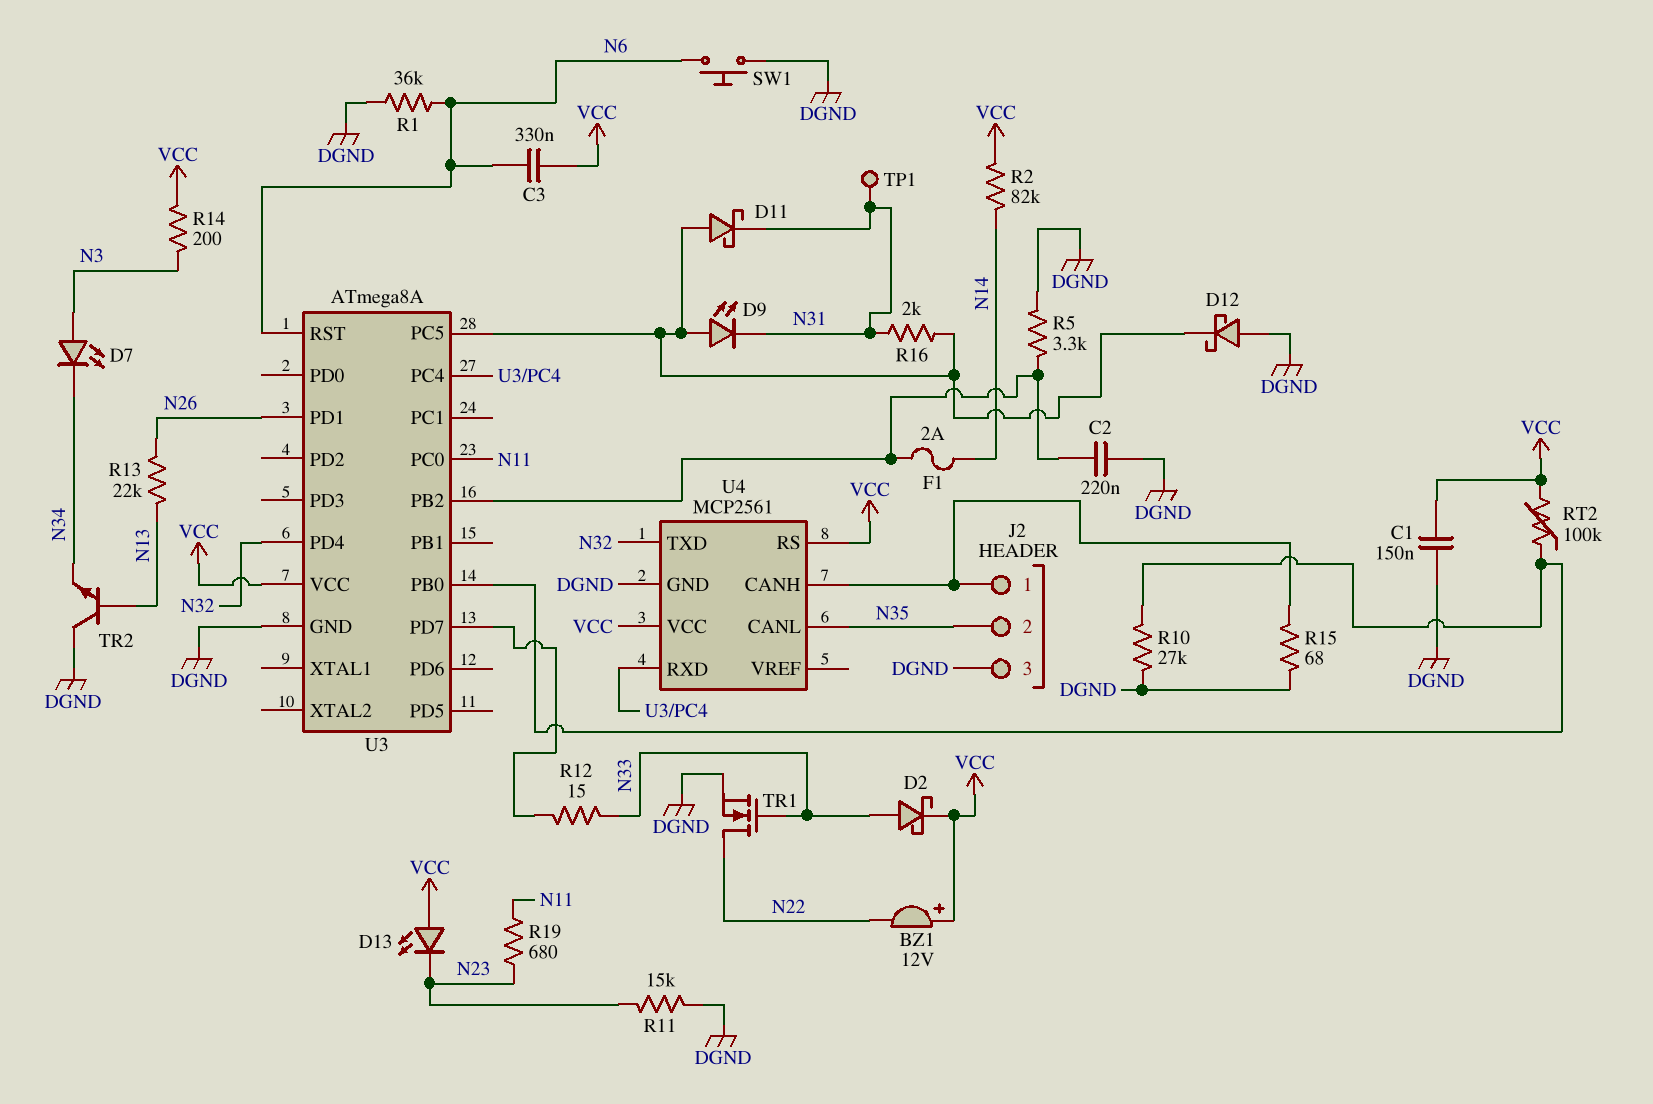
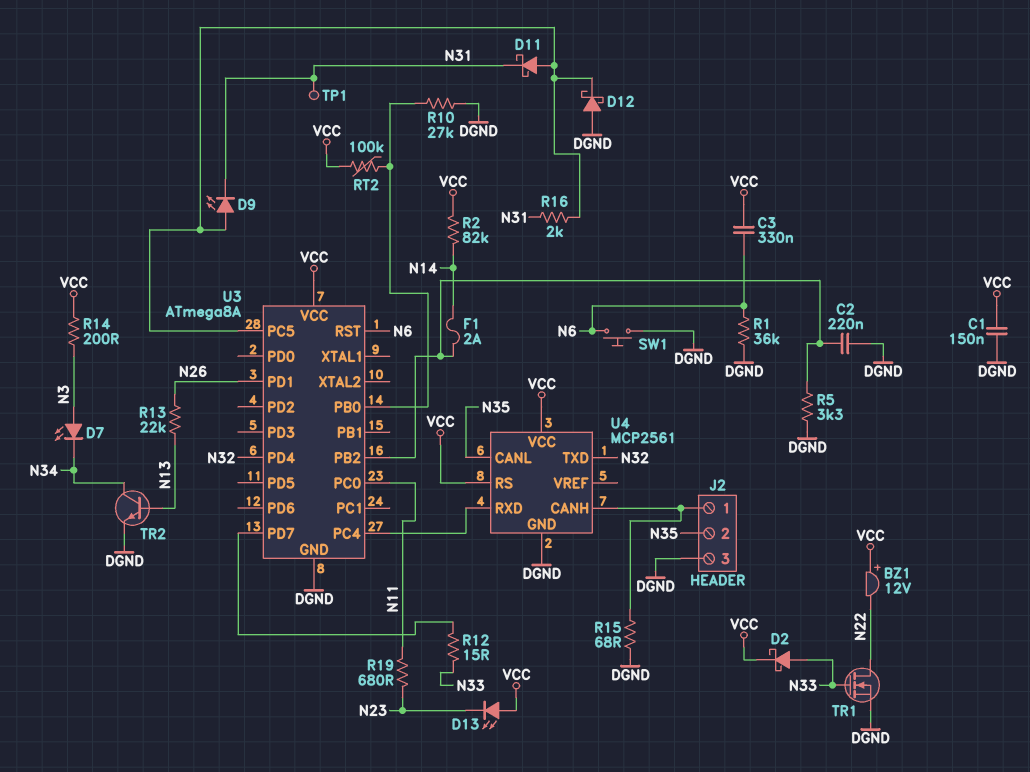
R11: 15k (DGND, N23) -> none
TR2: NPN (B N13, C DGND, E N34) -> NPN (B N13, C N34, E DGND)

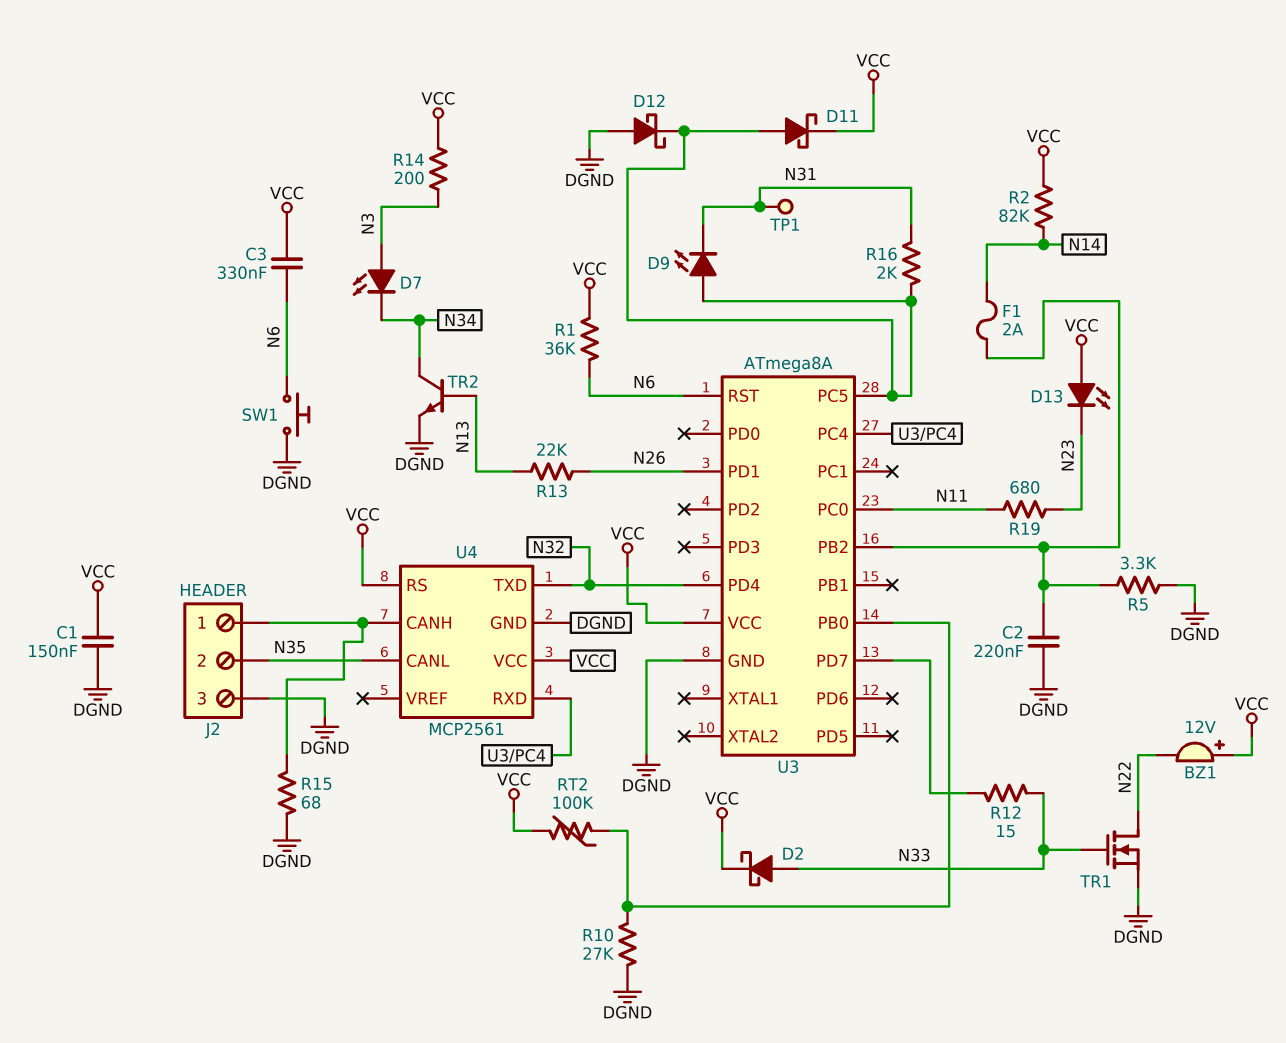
D11: schottky (A U3/PC5, K N31) -> schottky (A U3/PC5, K VCC)
R1: 36k (DGND, N6) -> 36k (N6, VCC)

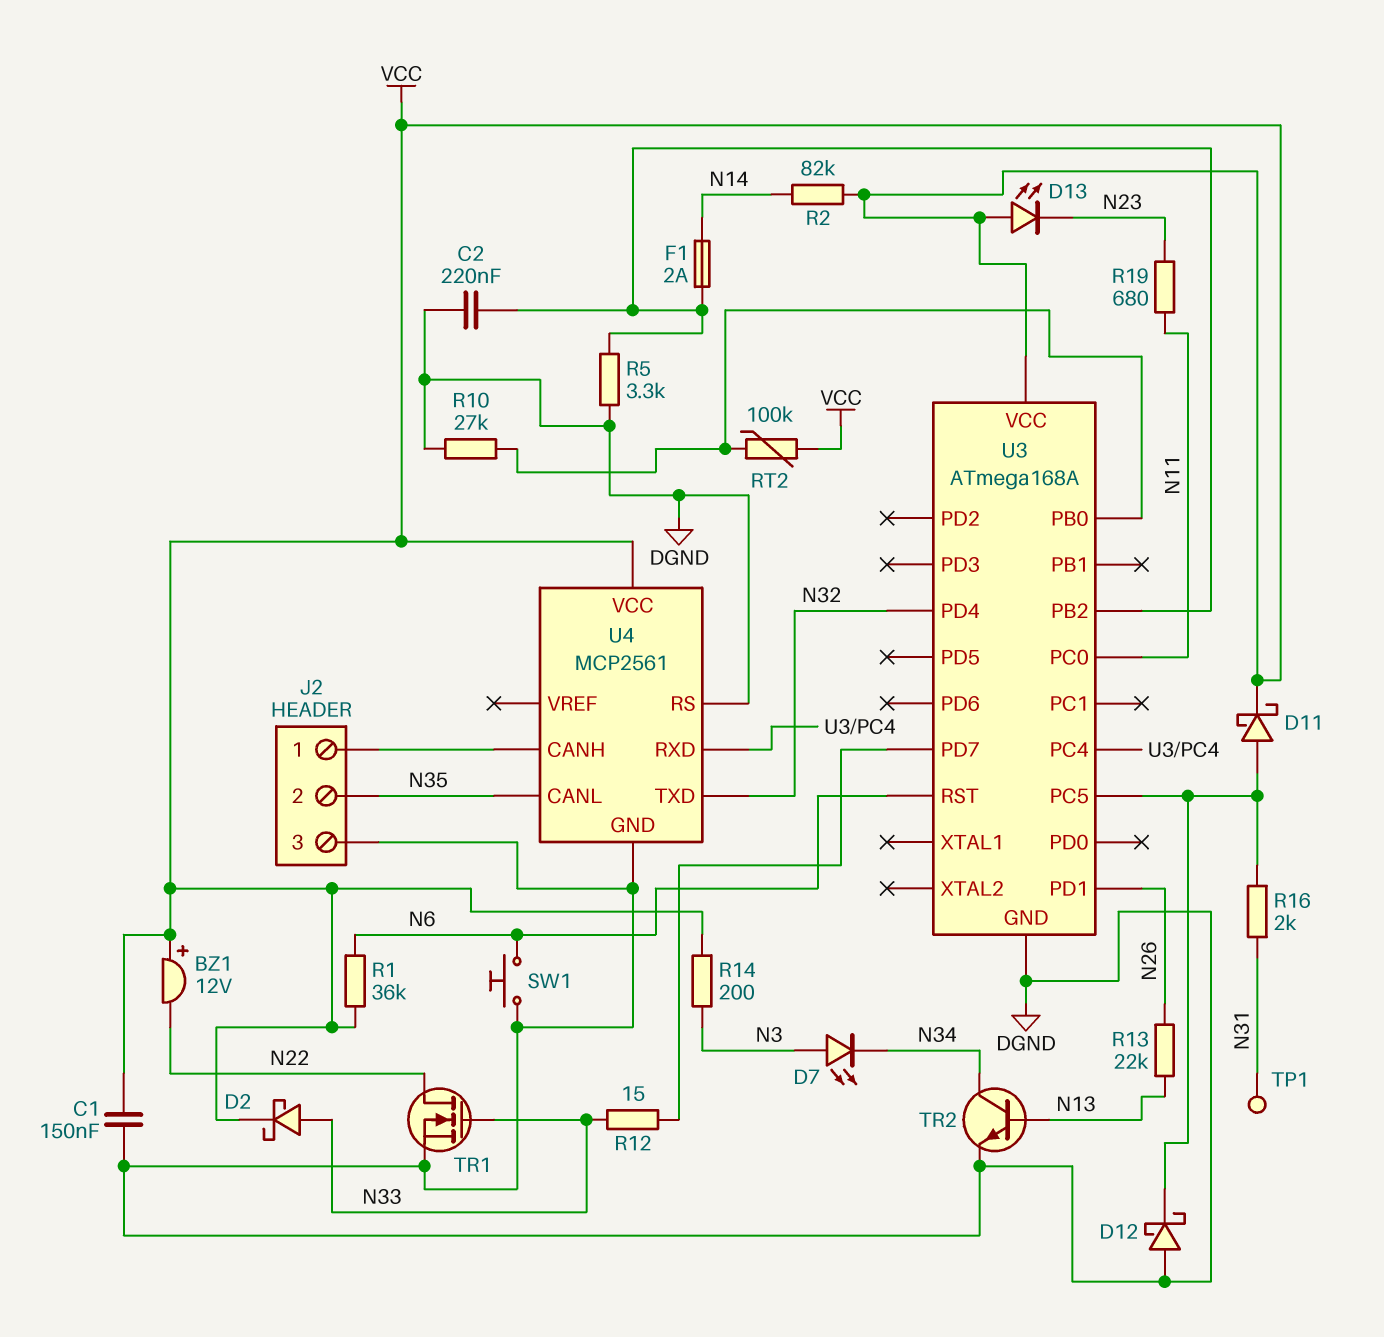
C3: 330nF (N6, VCC) -> none
D9: LED (A U3/PC5, K N31) -> none
R15: 68 (DGND, J2/1) -> none
U3: ATmega8A -> ATmega168A
U4 pin RS: VCC -> DGND

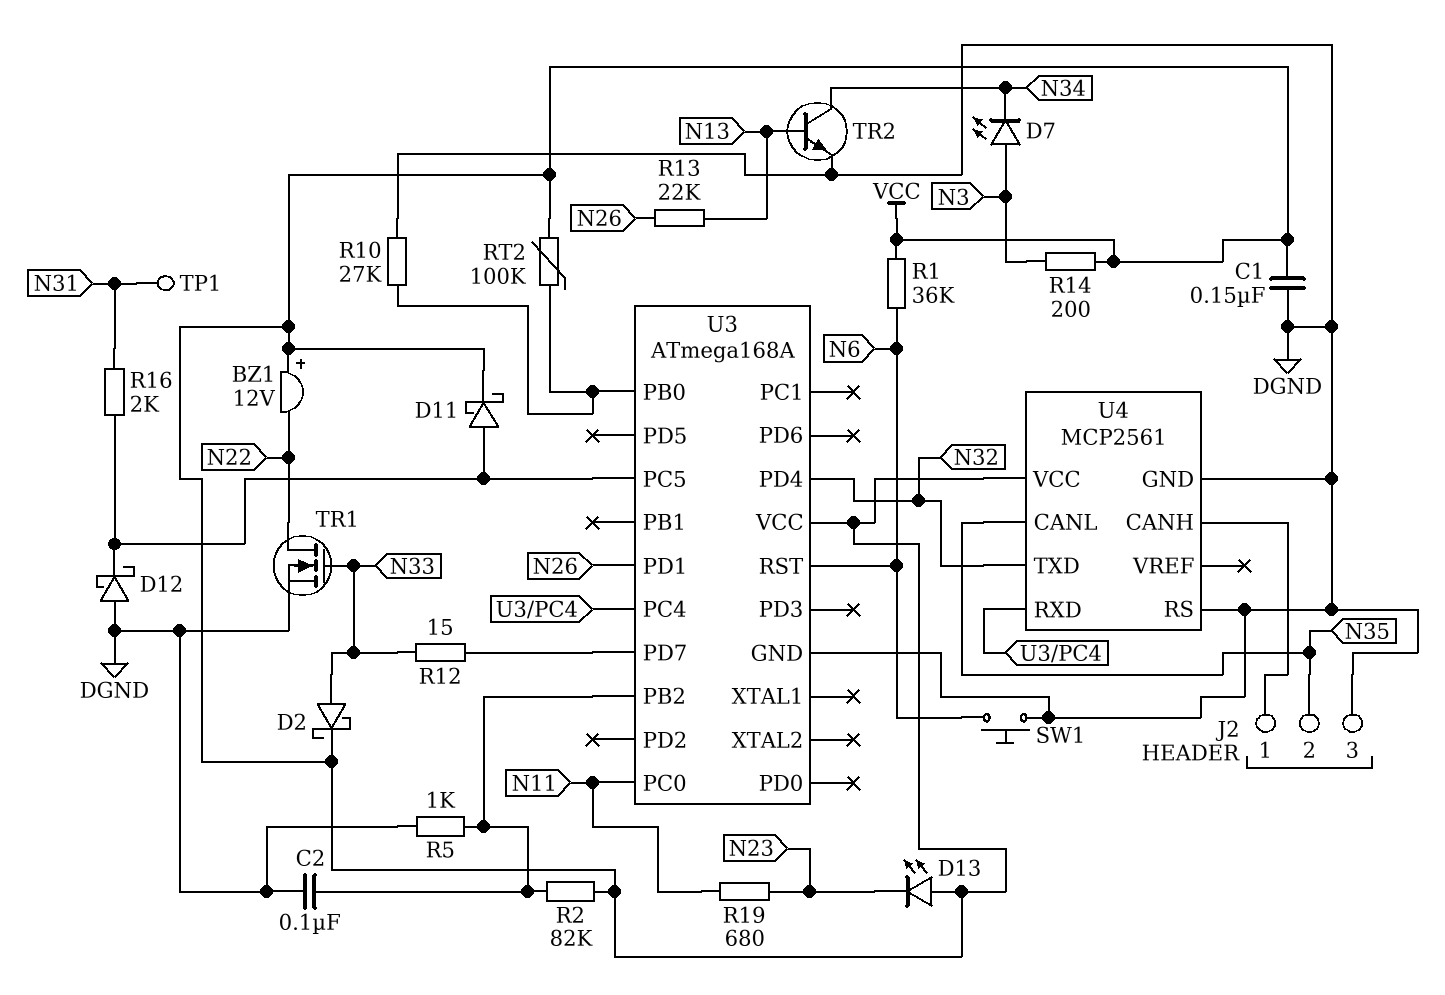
C2: 220nF (DGND, U3/PB2) -> 100nF (DGND, U3/PB2)
F1: 2A (N14, U3/PB2) -> none
R2: 82k (N14, VCC) -> 82k (U3/PB2, VCC)
R5: 3.3k (DGND, U3/PB2) -> 1k (DGND, U3/PB2)

